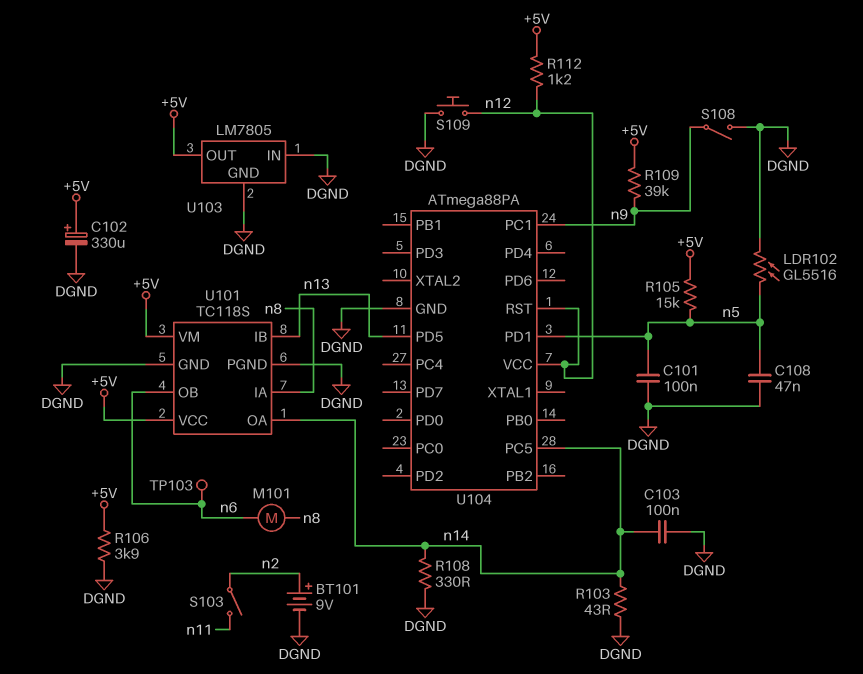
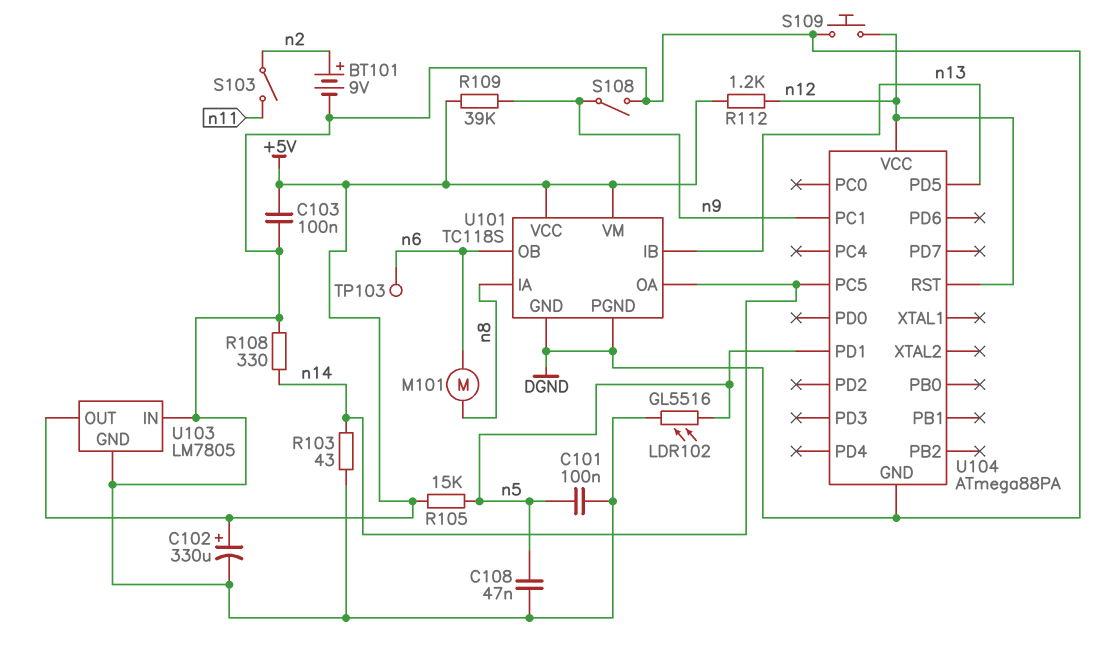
C103: 100nF (DGND, n14) -> 100nF (+5V, DGND)
R106: 3.9k (+5V, DGND) -> none

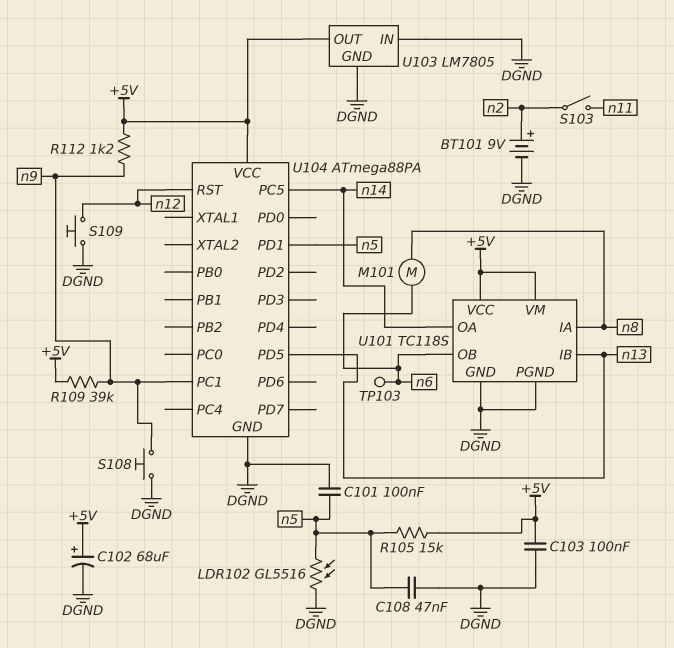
C102: 330uF (plus +5V, minus DGND) -> 68uF (plus +5V, minus DGND)
R103: 43 (DGND, n14) -> none
R108: 330 (DGND, n14) -> none
R112: 1.2k (+5V, n12) -> 1.2k (+5V, n9)
S108: switch (DGND, n9) -> button (DGND, n9)
U104 pin VCC: n12 -> +5V

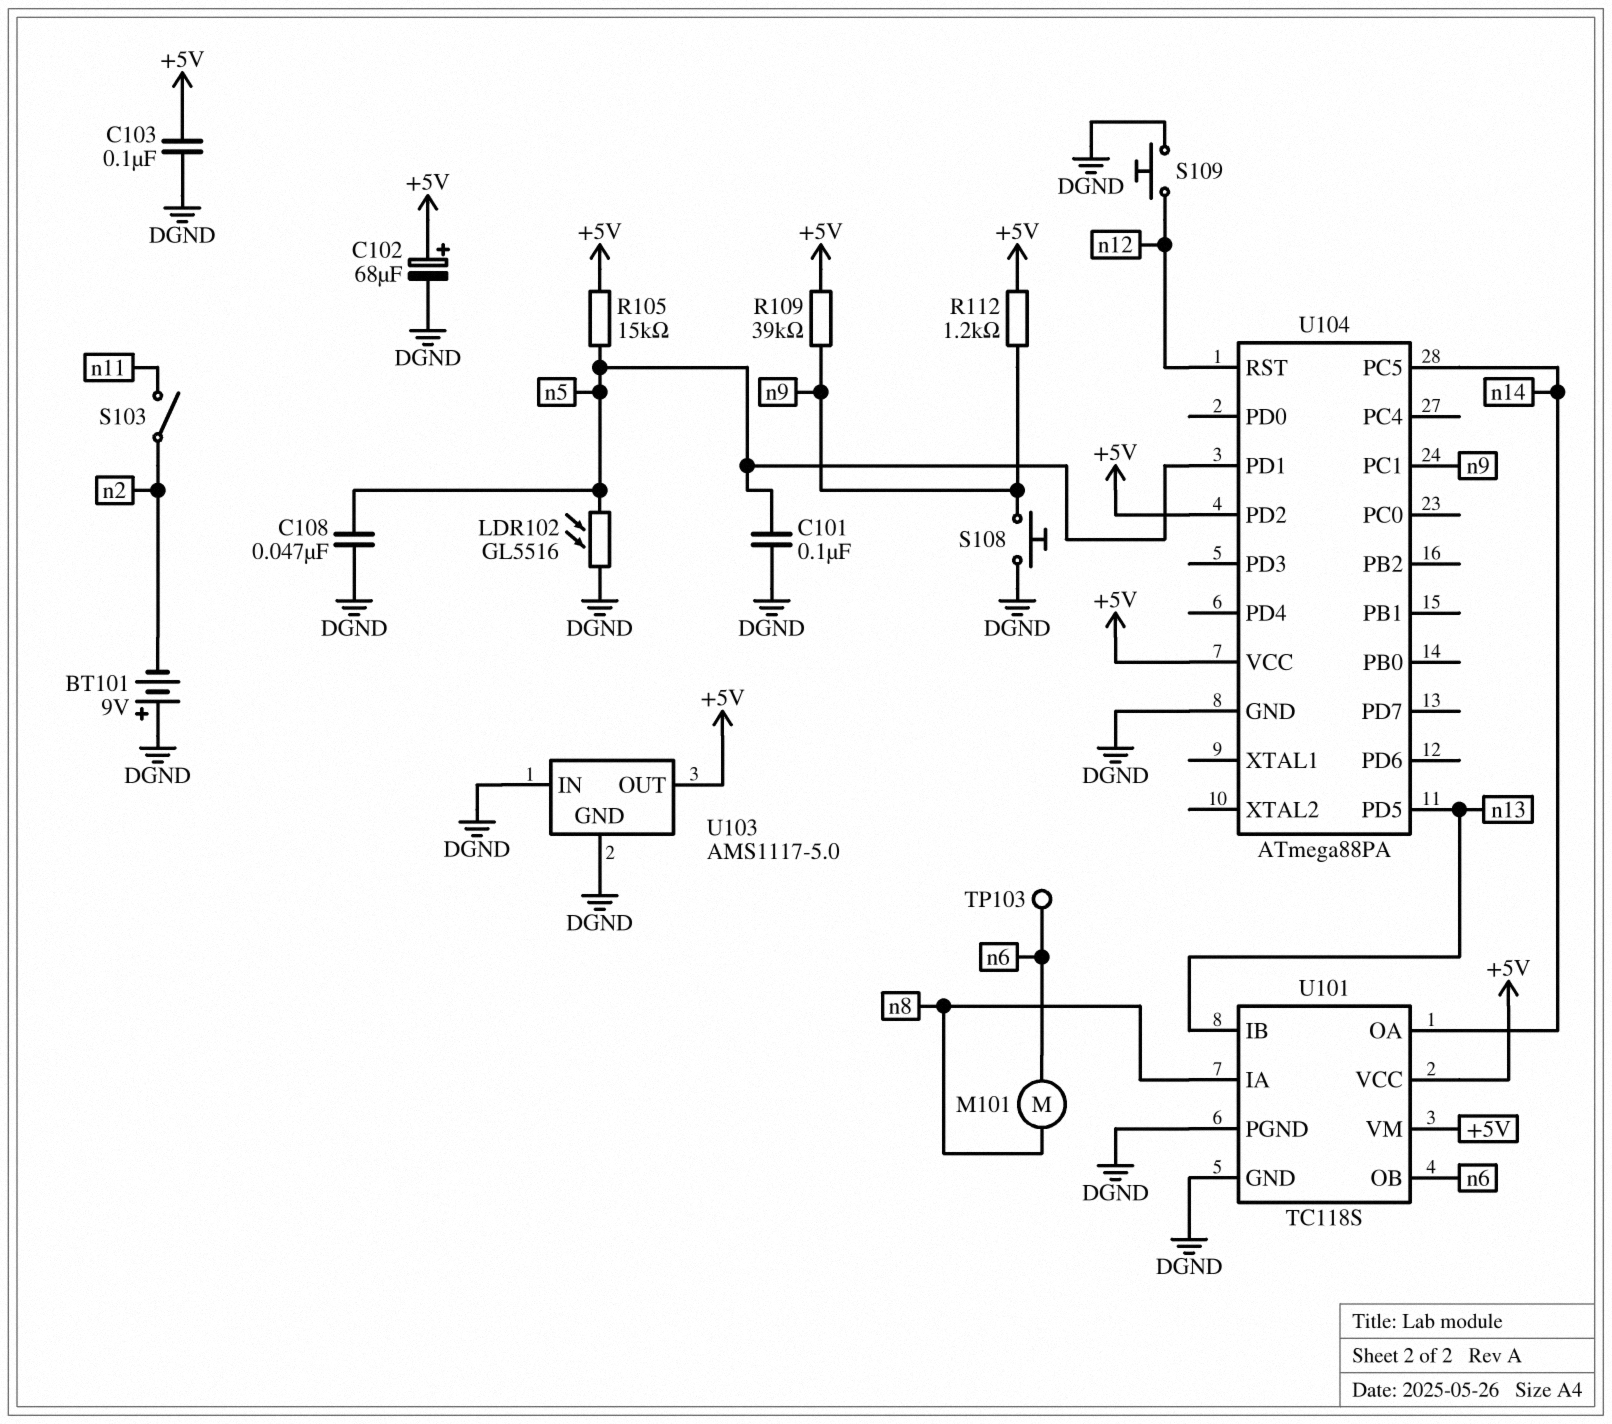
BT101: 9V (plus n2, minus DGND) -> 9V (plus DGND, minus n2)
U103: LM7805 -> AMS1117-5.0
U104 pin PD2: none -> +5V

